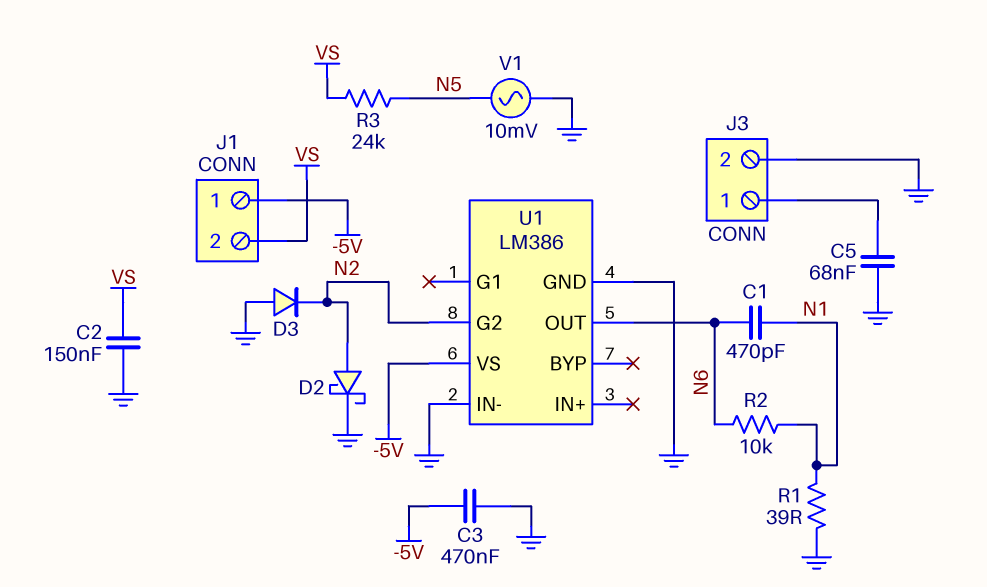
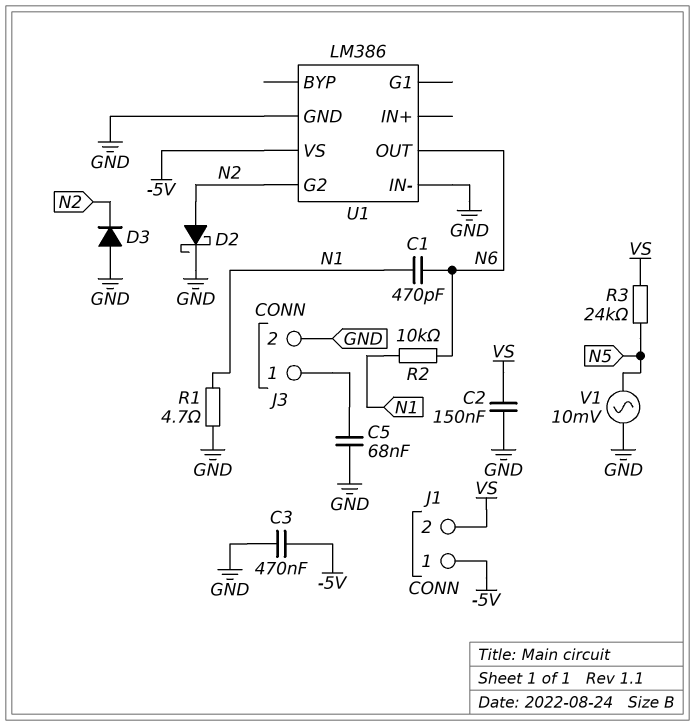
R1: 39 (GND, N1) -> 4.7 (GND, N1)

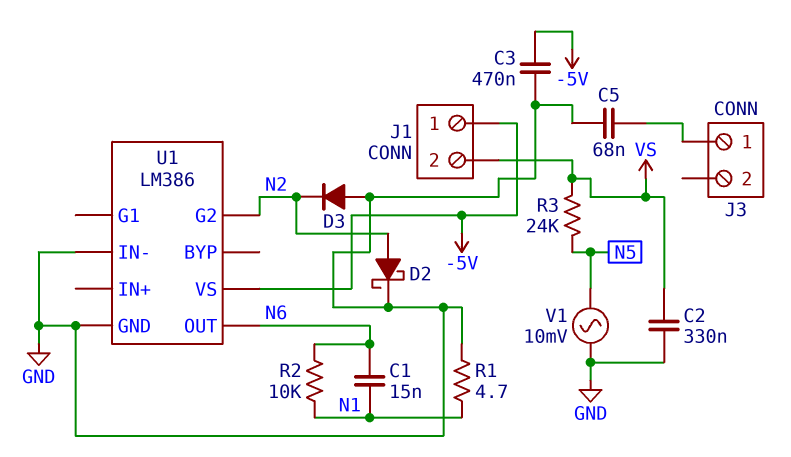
C1: 470pF (N1, N6) -> 15nF (N1, N6)
C2: 150nF (GND, VS) -> 330nF (GND, VS)
J3 pin 2: GND -> none

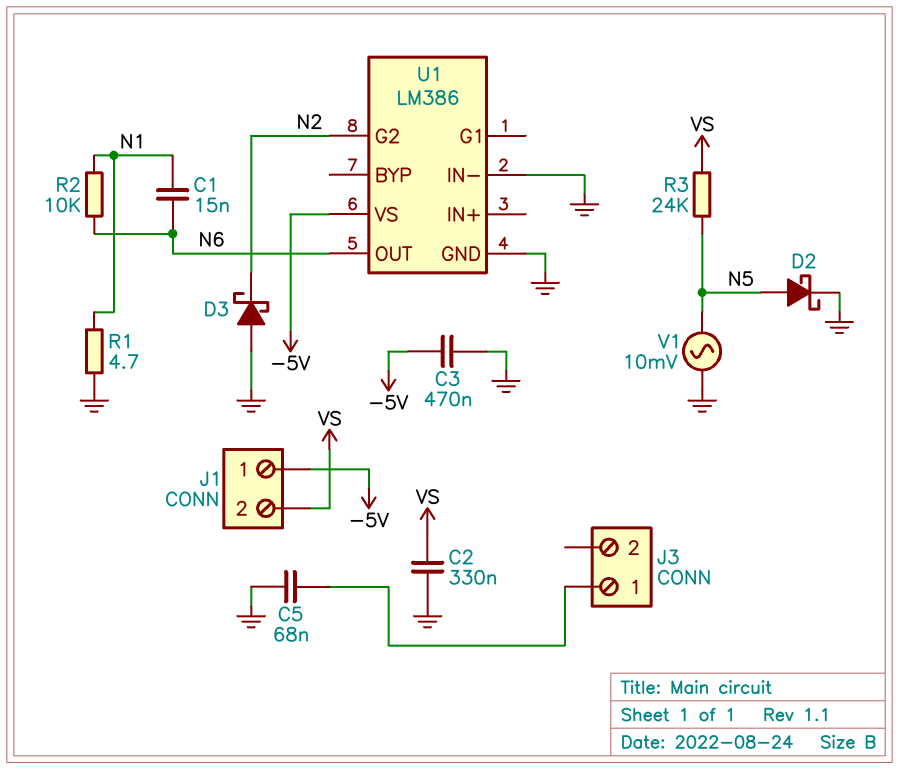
D2: schottky (A N2, K GND) -> schottky (A N5, K GND)
D3: diode (A GND, K N2) -> schottky (A GND, K N2)

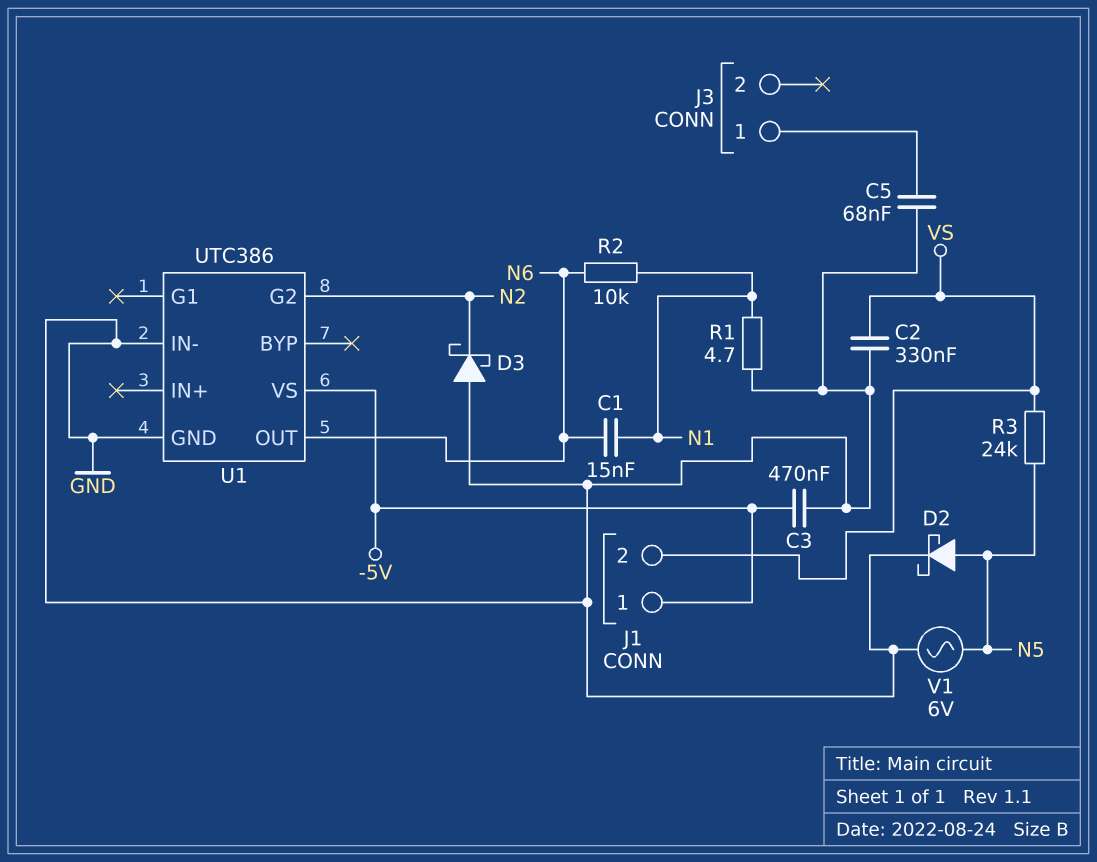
U1: LM386 -> UTC386
V1: AC 10mV (GND, N5) -> AC 6V (GND, N5)

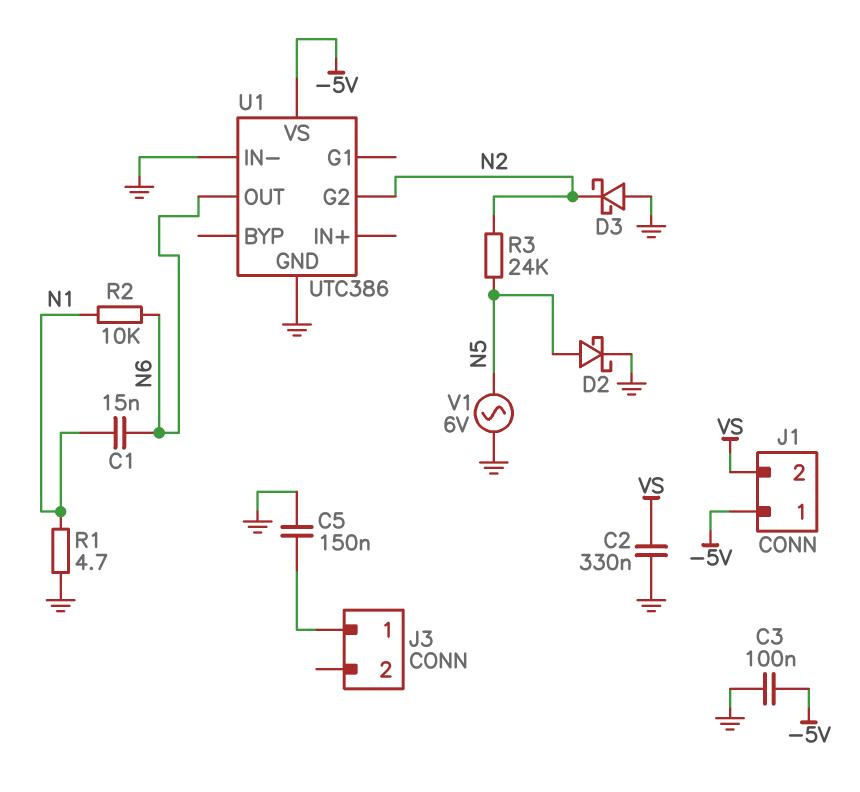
C3: 470nF (-5V, GND) -> 100nF (-5V, GND)
C5: 68nF (GND, J3/1) -> 150nF (GND, J3/1)
R3: 24k (N5, VS) -> 24k (N2, N5)

